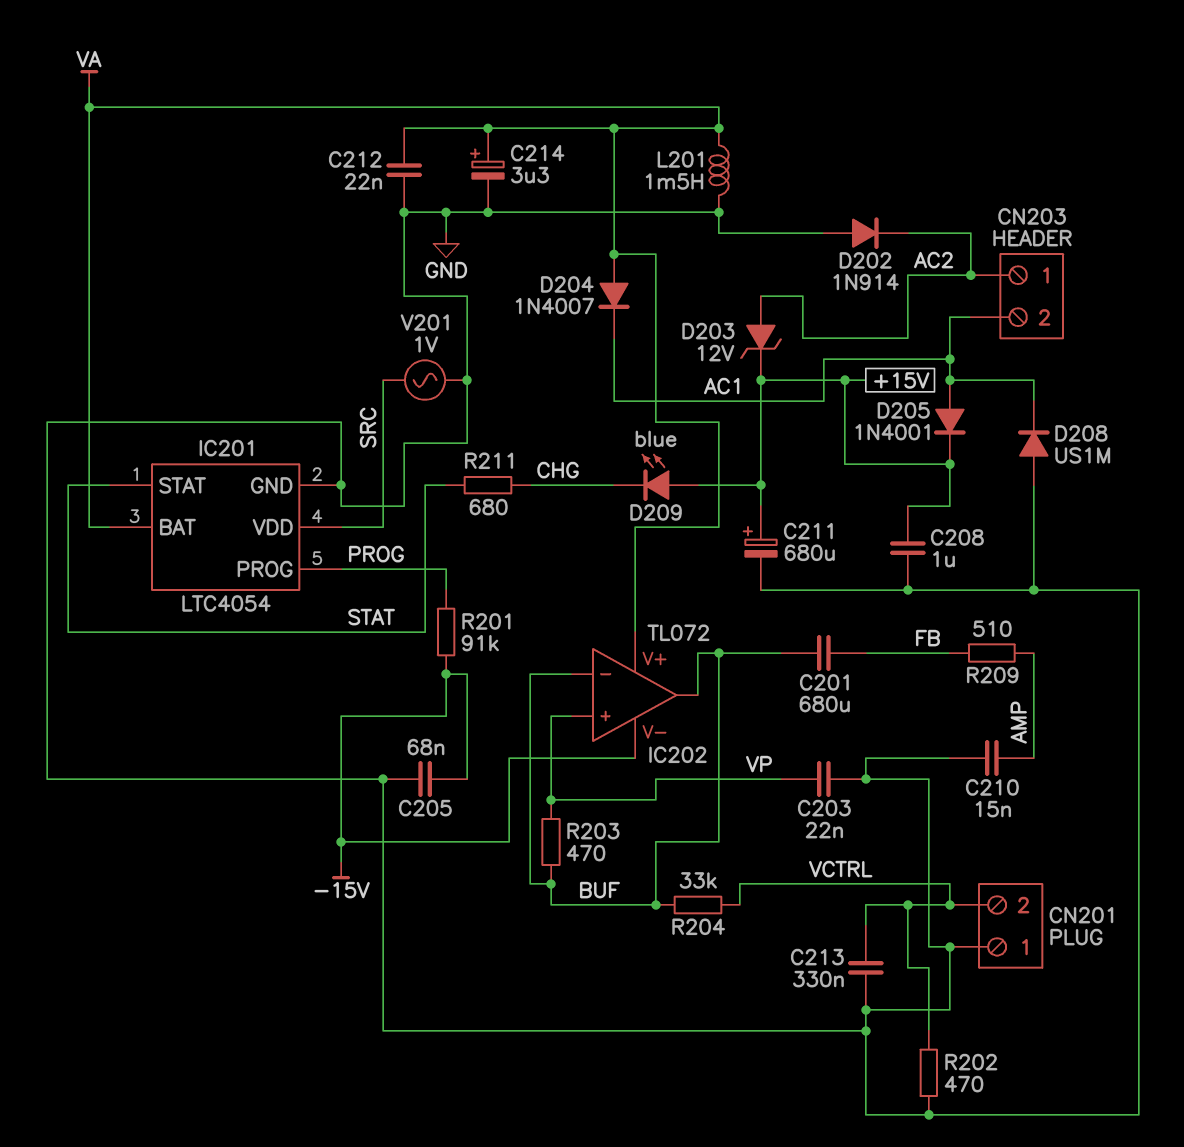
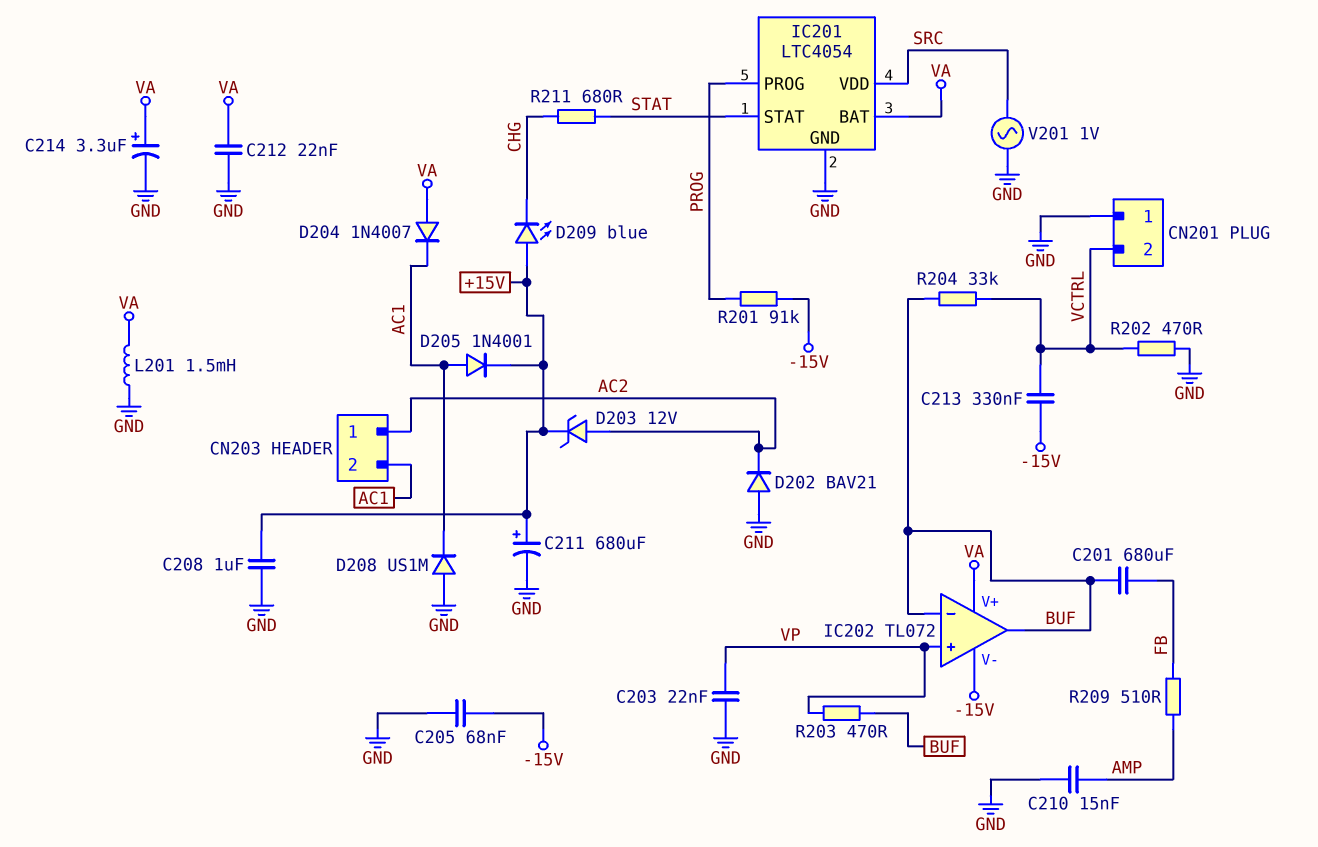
C213: 330nF (GND, VCTRL) -> 330nF (-15V, VCTRL)
D202: diode 1N914 (A GND, K AC2) -> diode BAV21 (A GND, K AC2)

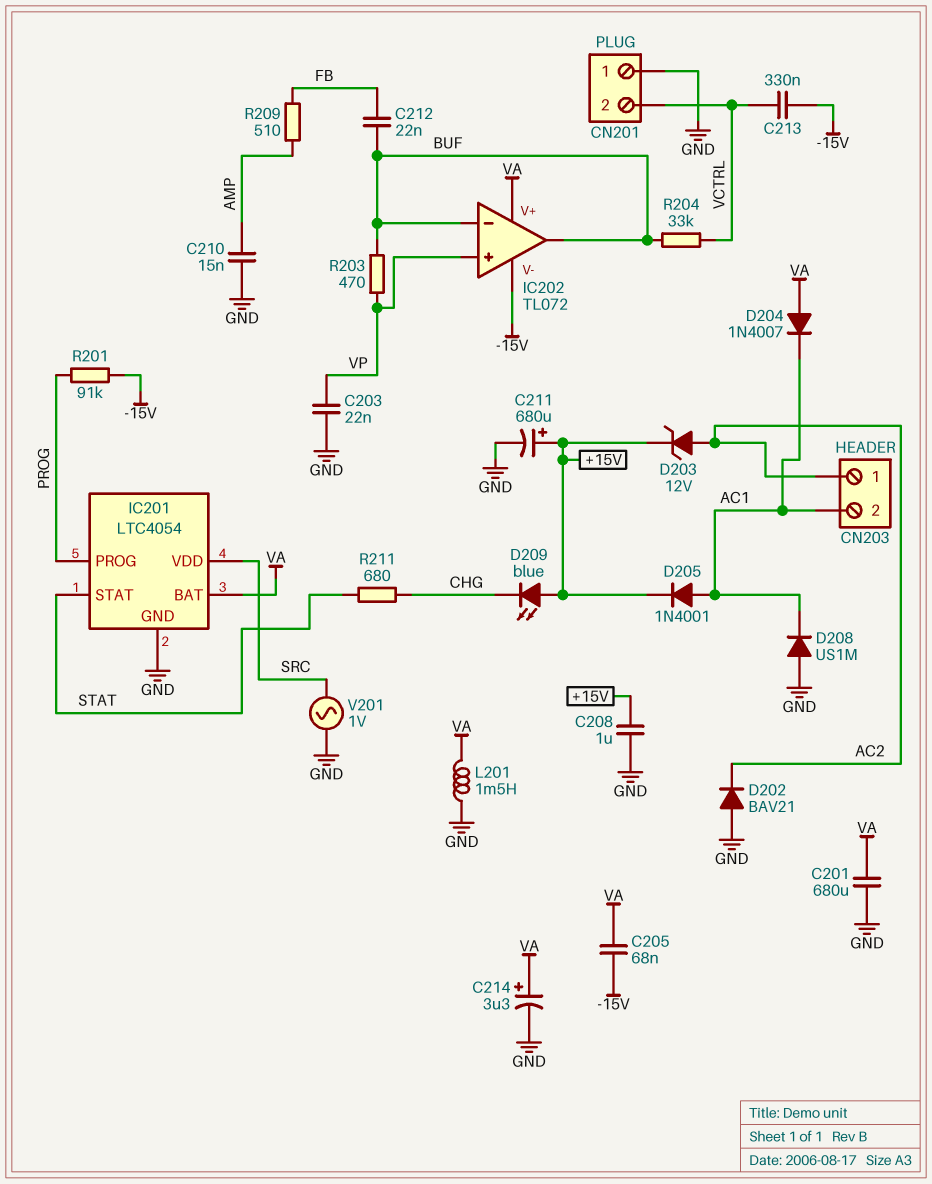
C201: 680uF (BUF, FB) -> 680uF (GND, VA)
C205: 68nF (-15V, GND) -> 68nF (-15V, VA)
C212: 22nF (GND, VA) -> 22nF (BUF, FB)
R202: 470 (GND, VCTRL) -> none

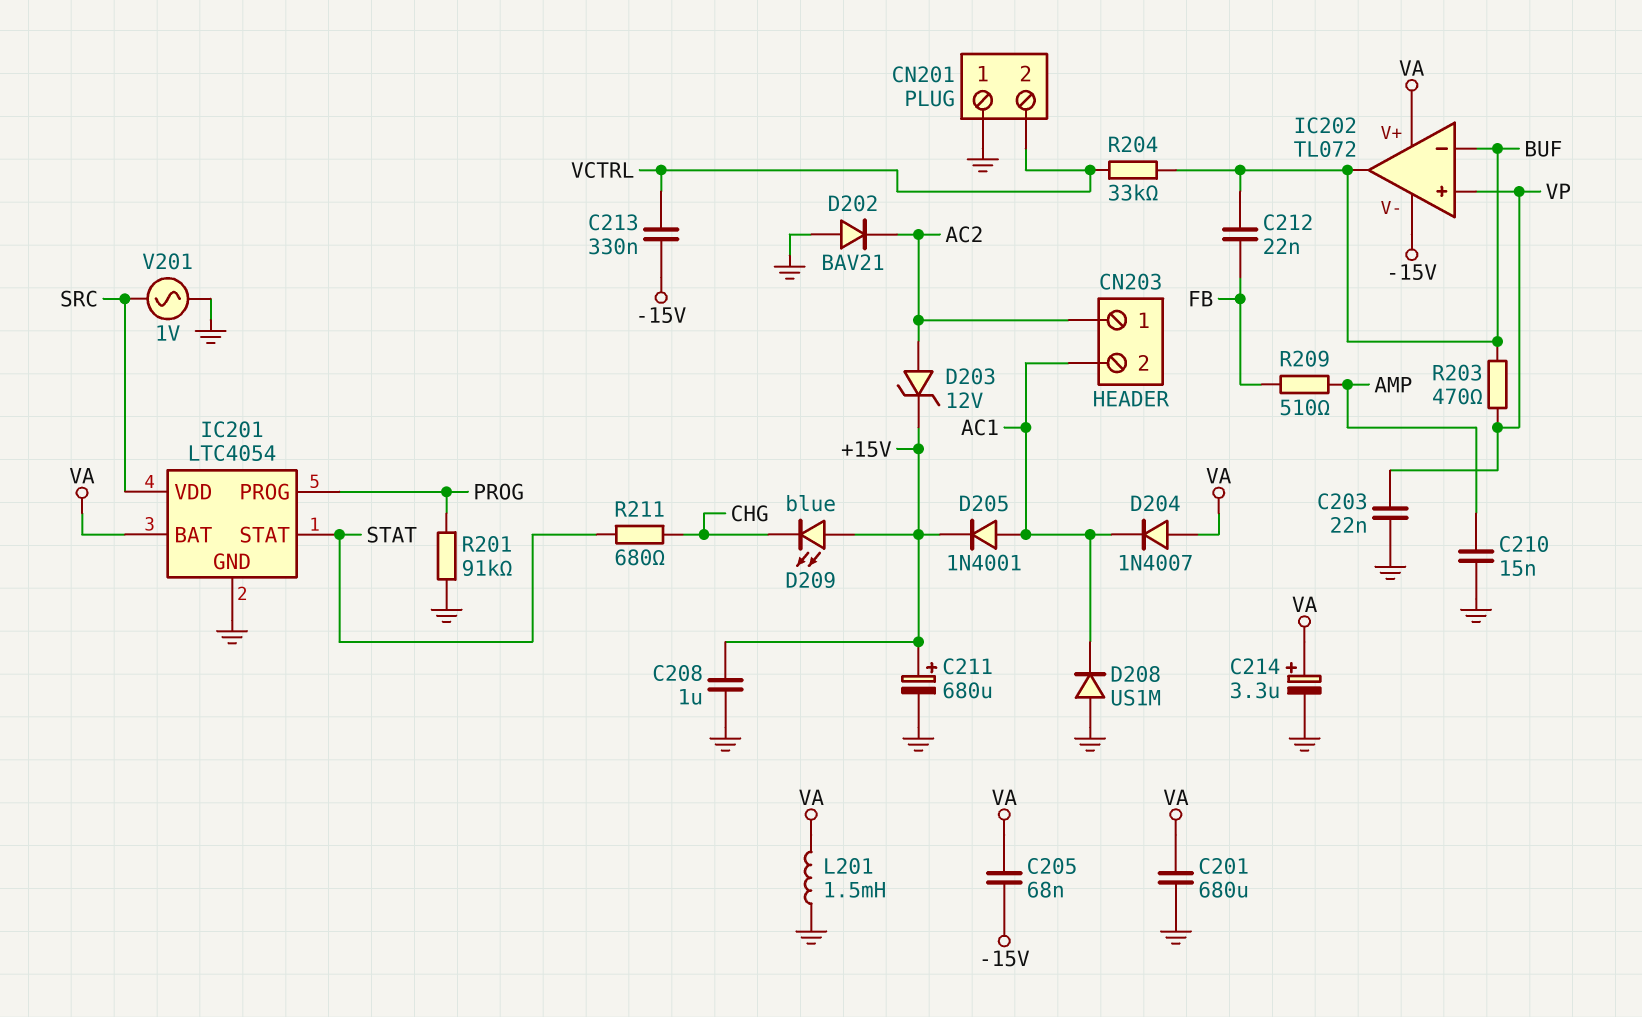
R201: 91k (-15V, PROG) -> 91k (GND, PROG)

